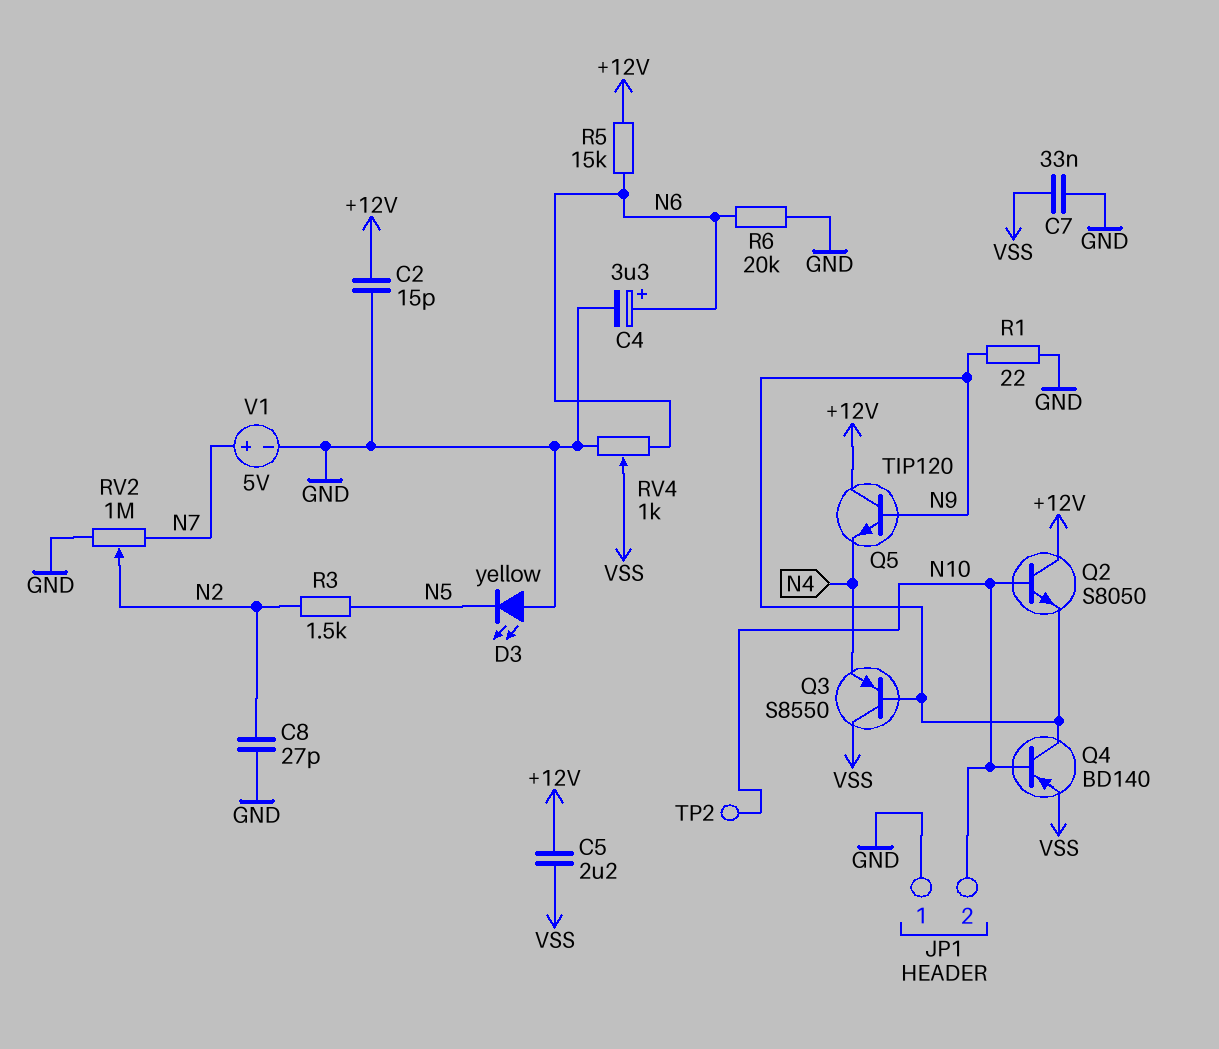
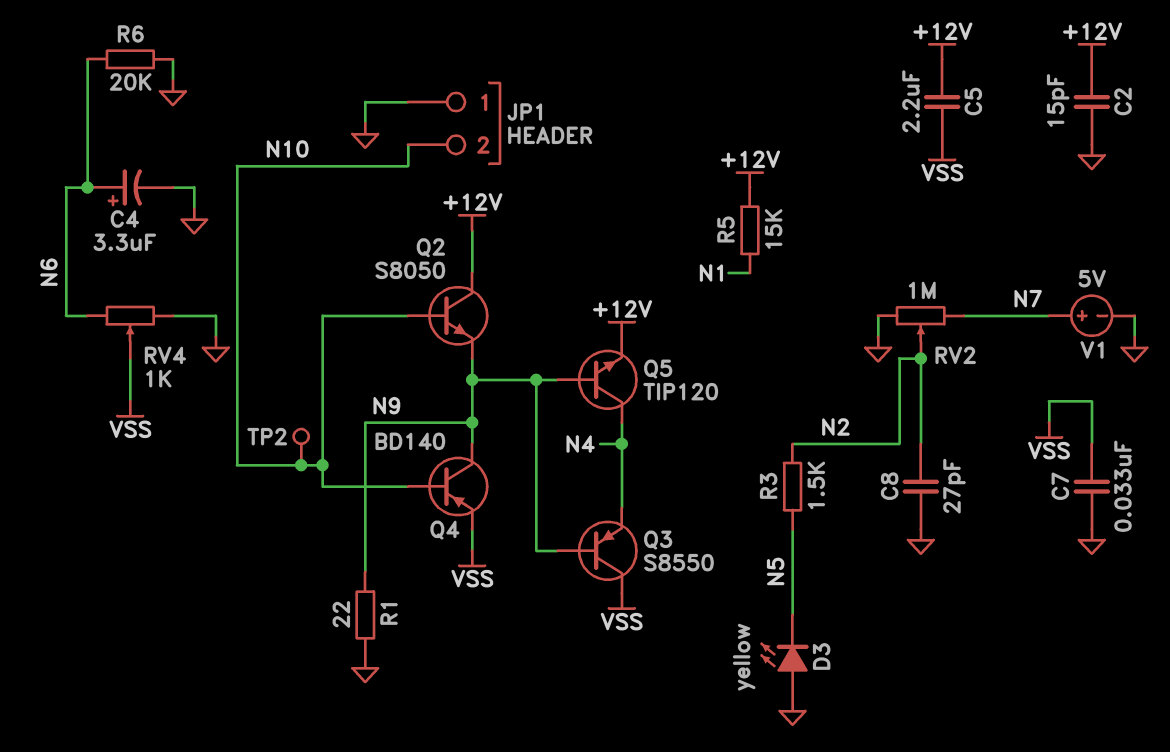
Q5: NPN TIP120 (B N9, C +12V, E N4) -> NPN TIP120 (B N9, C N4, E +12V)
R5: 15k (+12V, N6) -> 15k (+12V, N1)

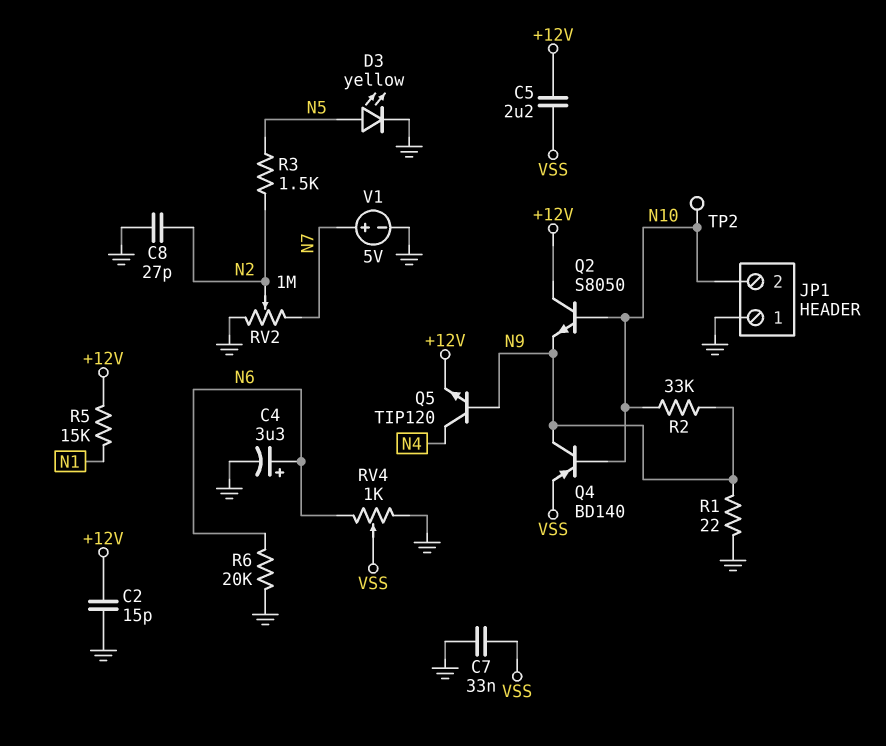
D3: LED yellow (A GND, K N5) -> LED yellow (A N5, K GND)
Q3: PNP S8550 (B N9, C VSS, E N4) -> none
R2: none -> 33k (N9, N10)

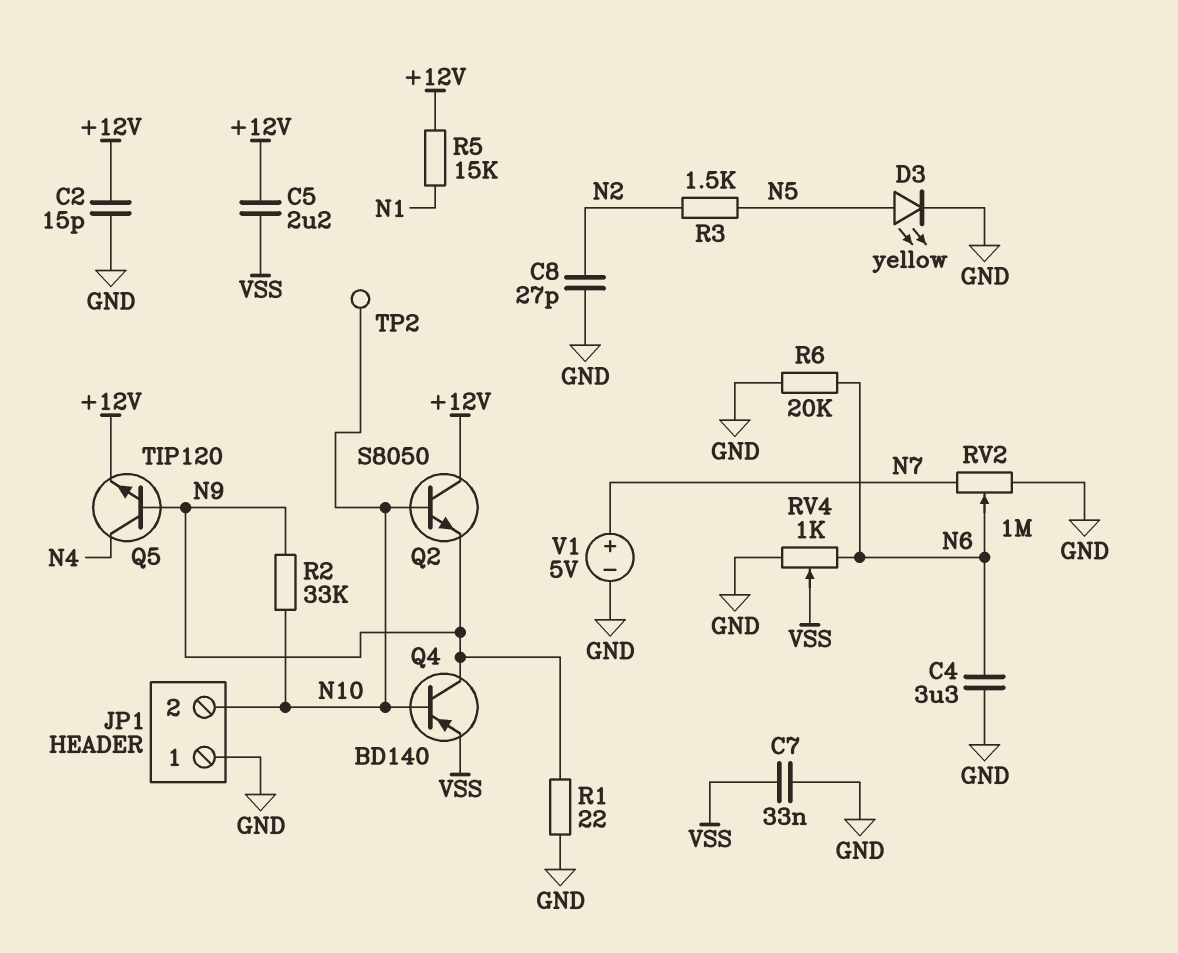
C4: 3.3uF (plus N6, minus GND) -> 3.3uF (GND, N6)
RV2: 1M (GND, N7, wiper N2) -> 1M (GND, N7, wiper N6)

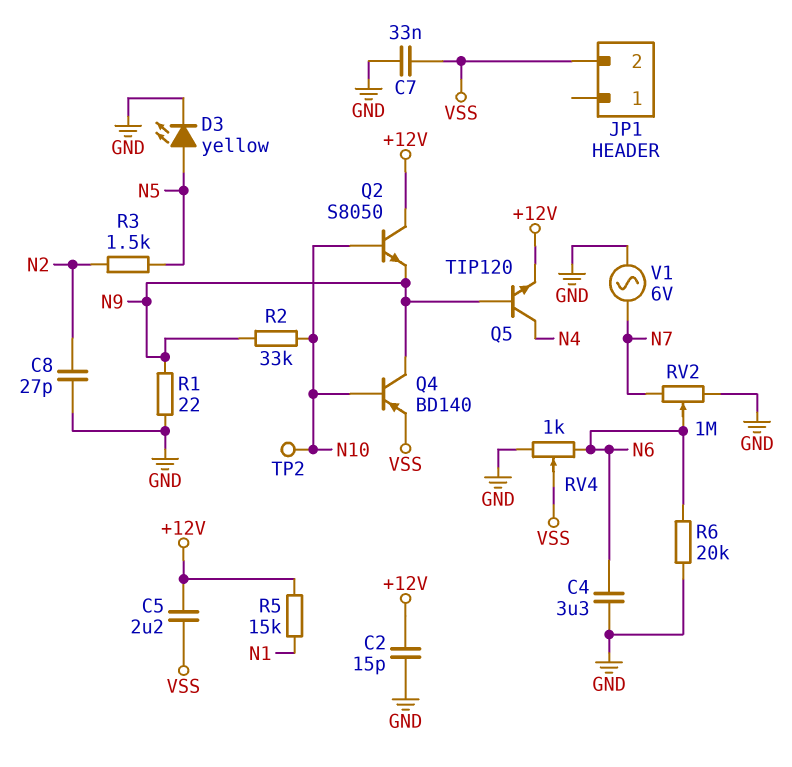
JP1 pin 1: GND -> none
JP1 pin 2: N10 -> VSS
V1: 5V (plus N7, minus GND) -> AC 6V (GND, N7)

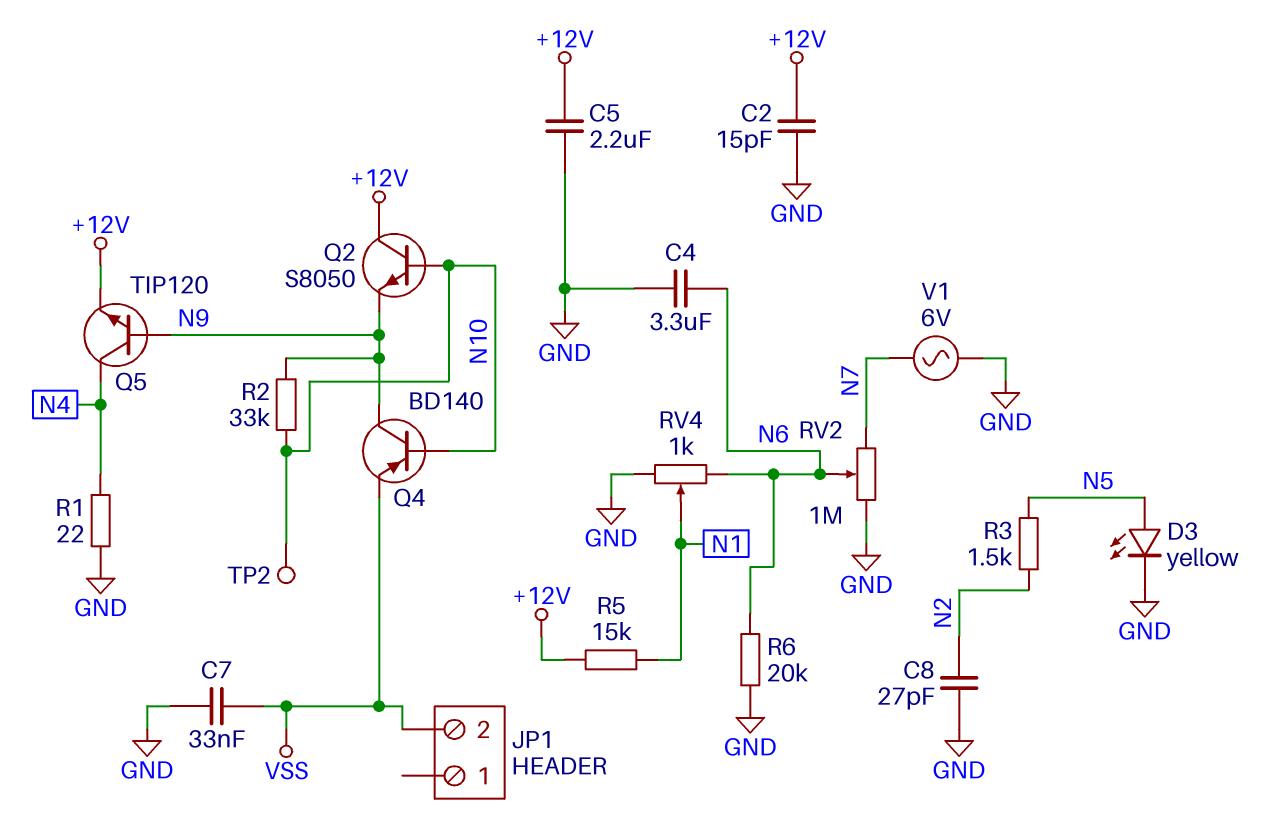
C5: 2.2uF (+12V, VSS) -> 2.2uF (+12V, GND)
R1: 22 (GND, N9) -> 22 (GND, N4)
RV4: 1k (GND, N6, wiper VSS) -> 1k (GND, N6, wiper N1)

